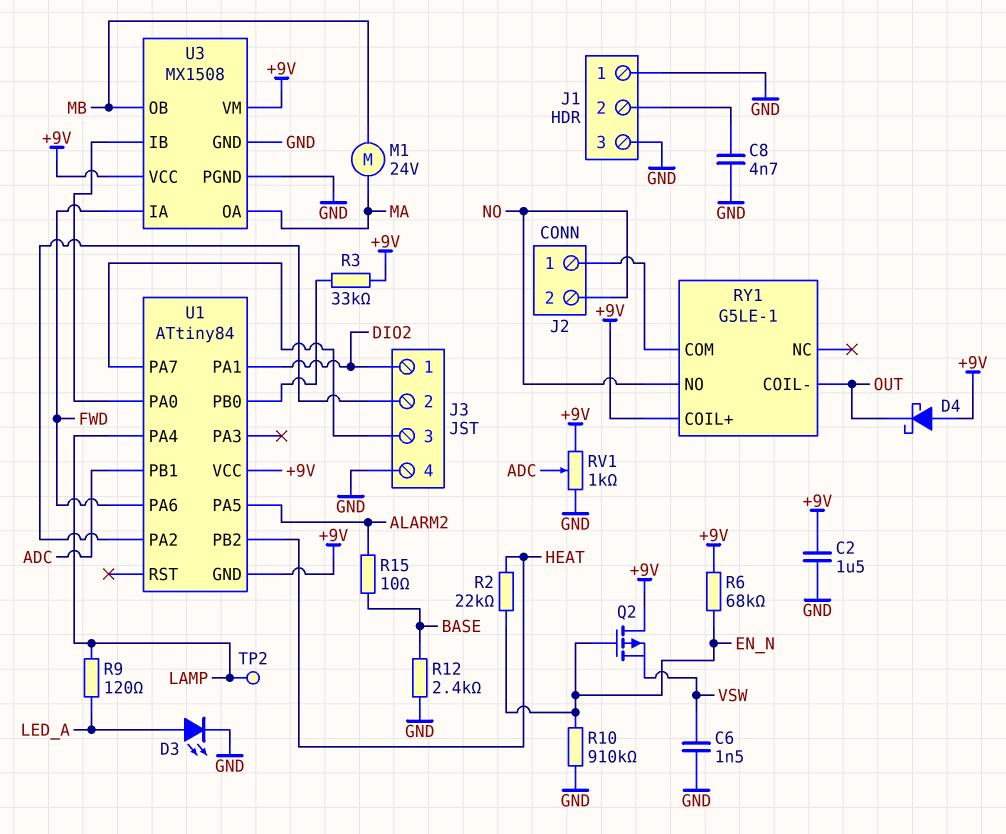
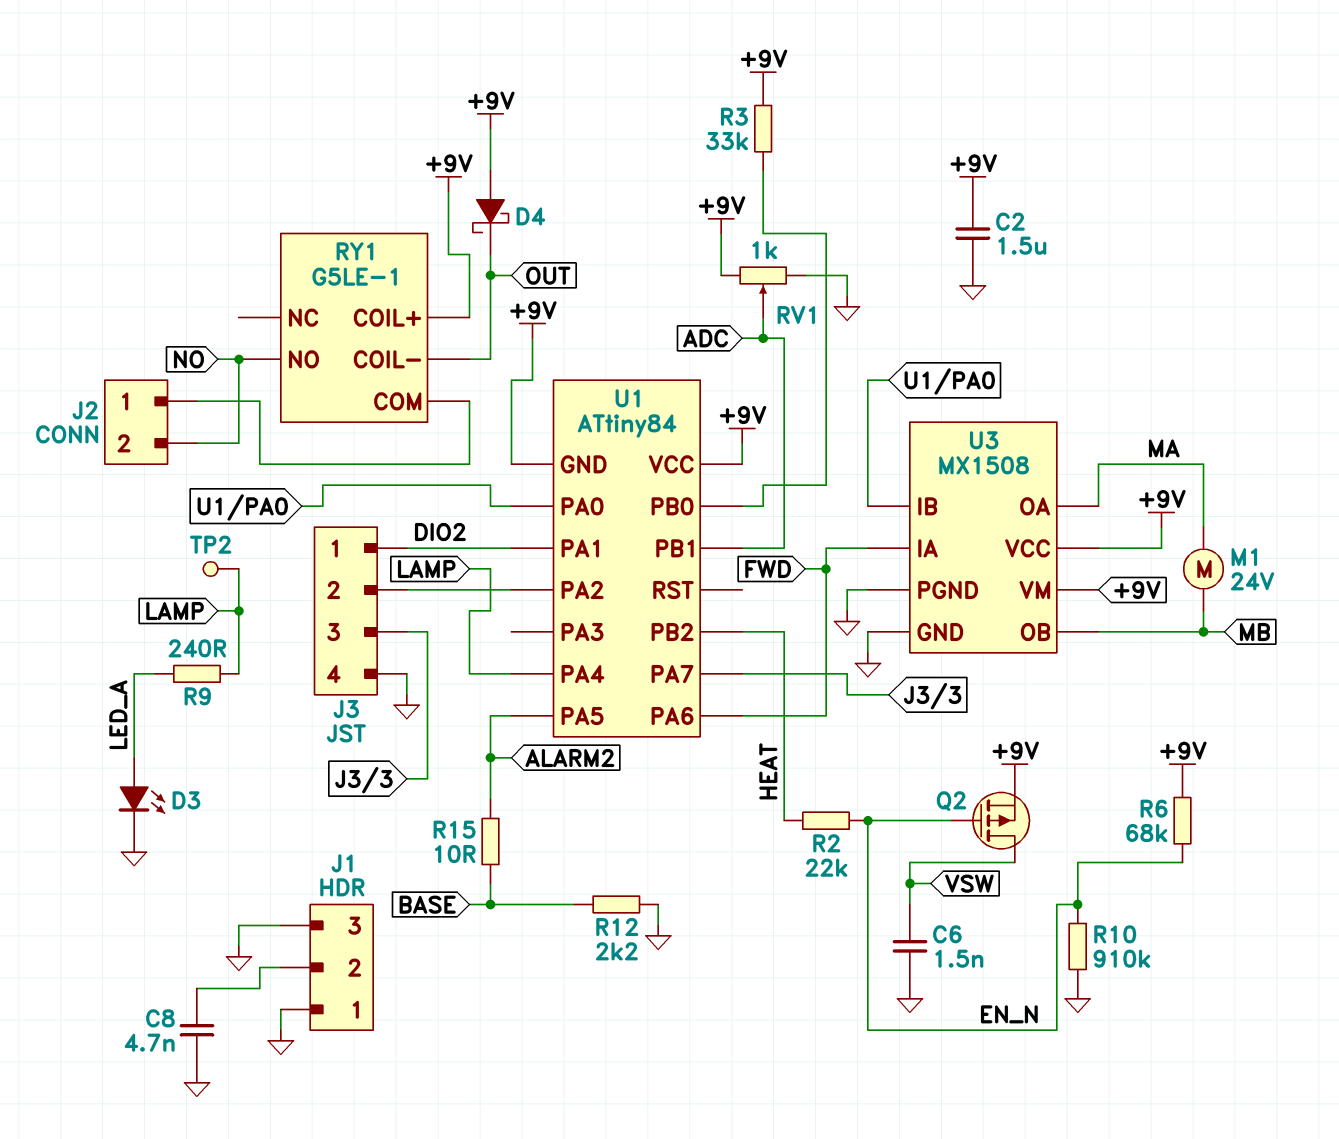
Q2: PMOS (G EN_N, D +9V, S VSW) -> PMOS (G EN_N, D VSW, S +9V)
R9: 120 (LAMP, LED_A) -> 240 (LAMP, LED_A)
R12: 2.4k (BASE, GND) -> 2.2k (BASE, GND)

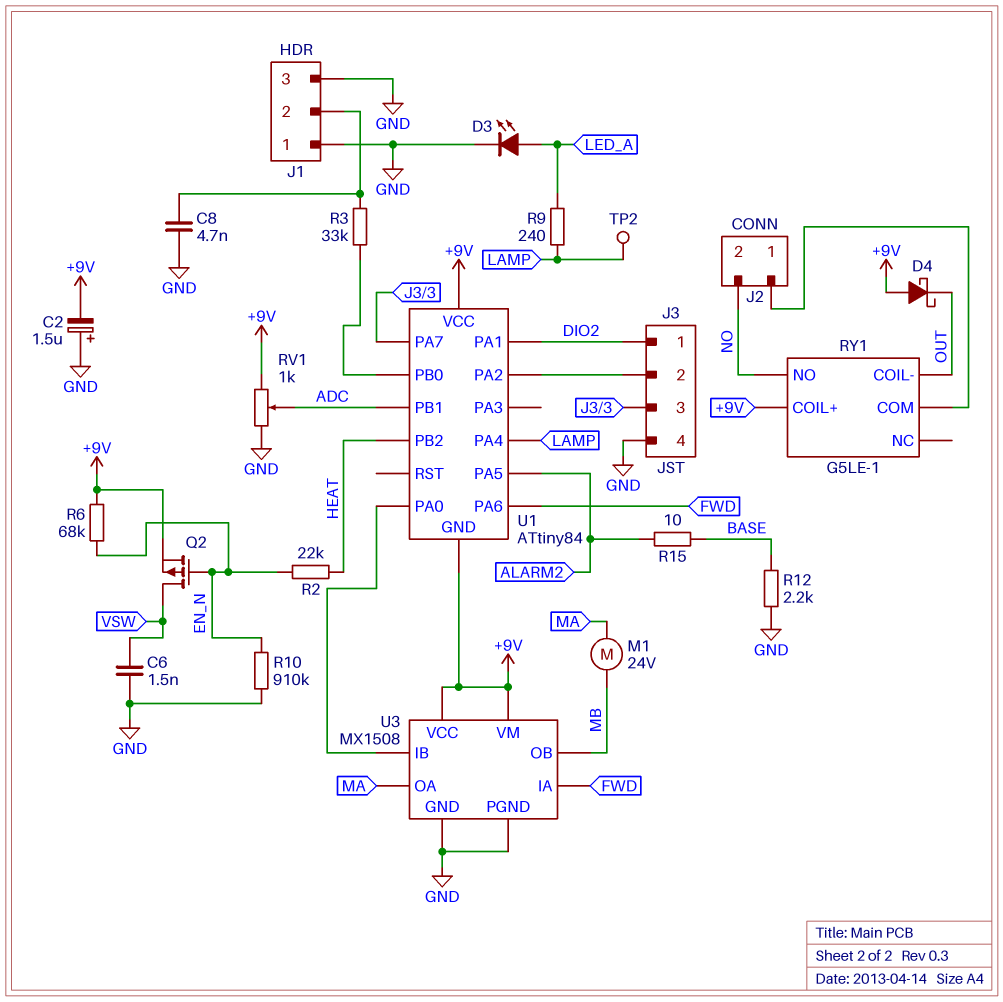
C2: 1.5uF (+9V, GND) -> 1.5uF (plus GND, minus +9V)
R3: 33k (+9V, U1/PB0) -> 33k (J1/2, U1/PB0)

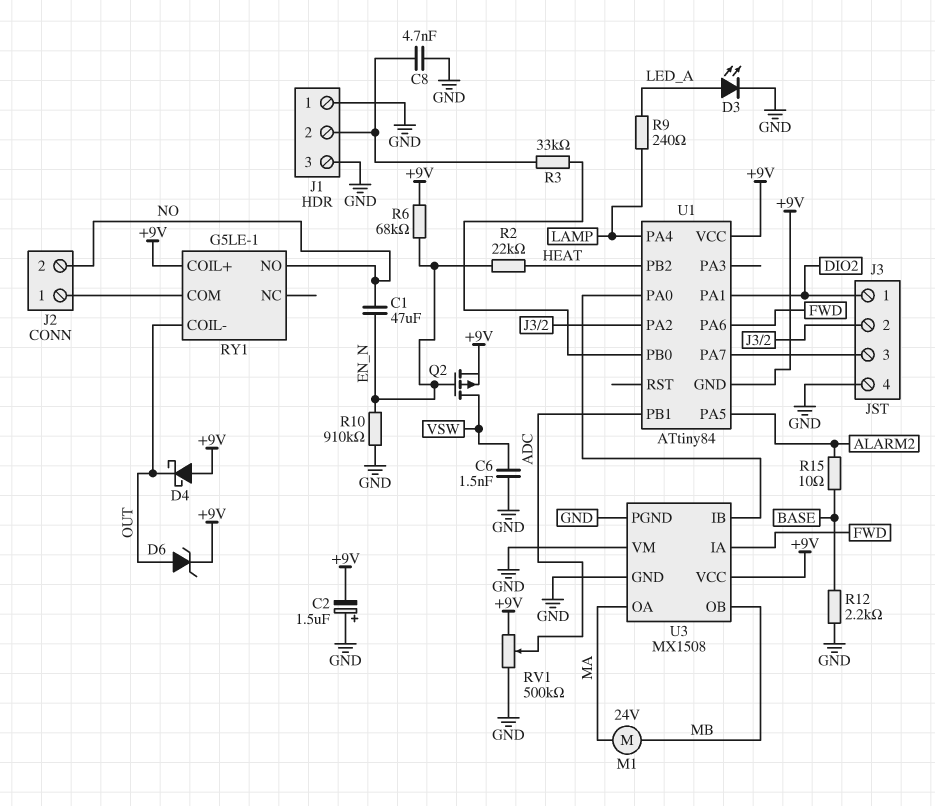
C1: none -> 47uF (EN_N, NO)
D6: none -> zener (A OUT, K +9V)
RV1: 1k (+9V, GND, wiper ADC) -> 500k (+9V, GND, wiper ADC)
TP2: test point (LAMP) -> none
U3 pin VM: +9V -> GND

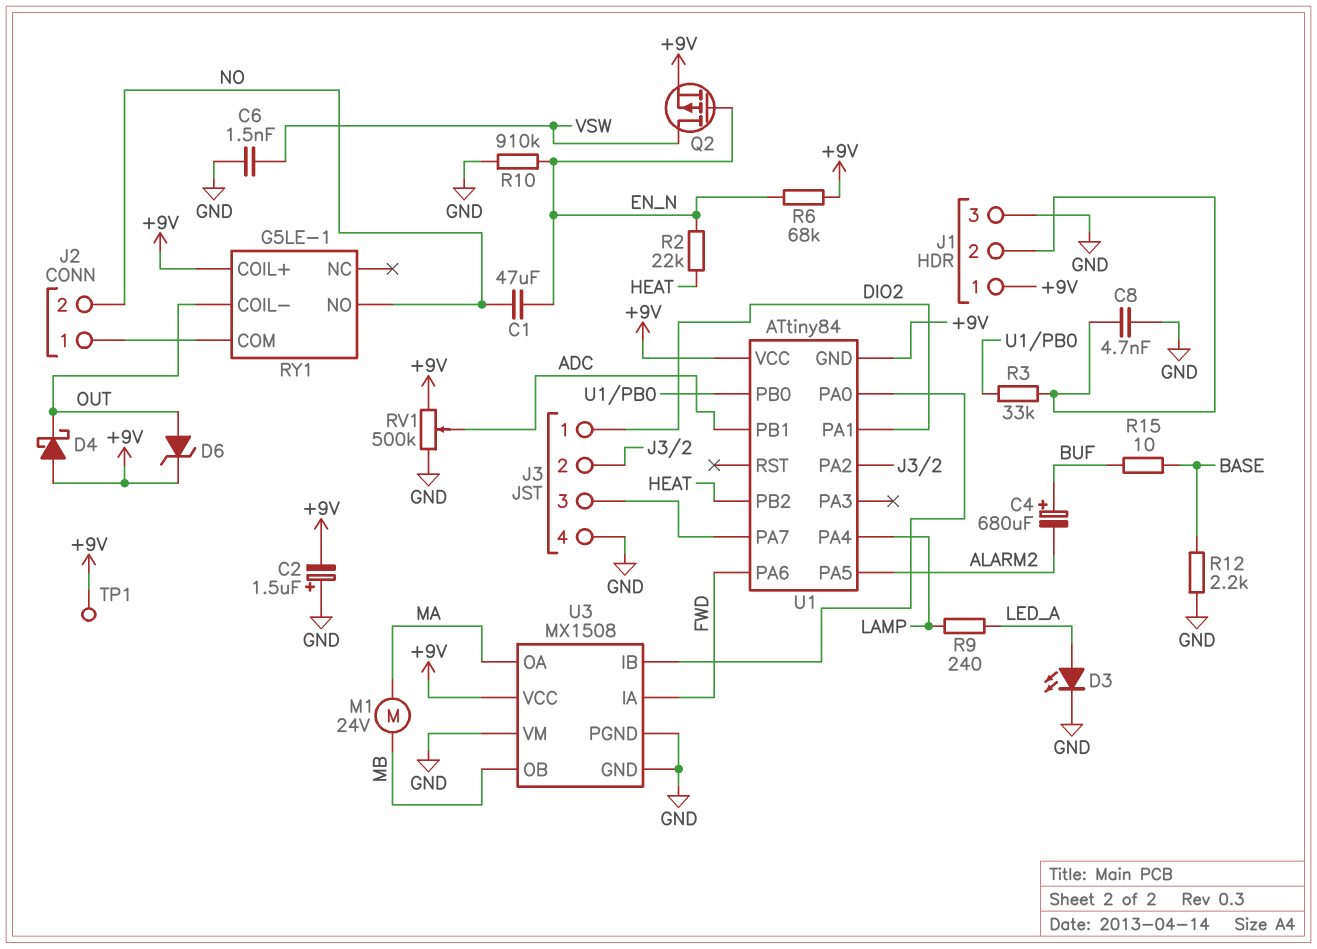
C4: none -> 680uF (plus BUF, minus ALARM2)
J1 pin 1: GND -> +9V
R15: 10 (ALARM2, BASE) -> 10 (BASE, BUF)
TP1: none -> test point (+9V)

